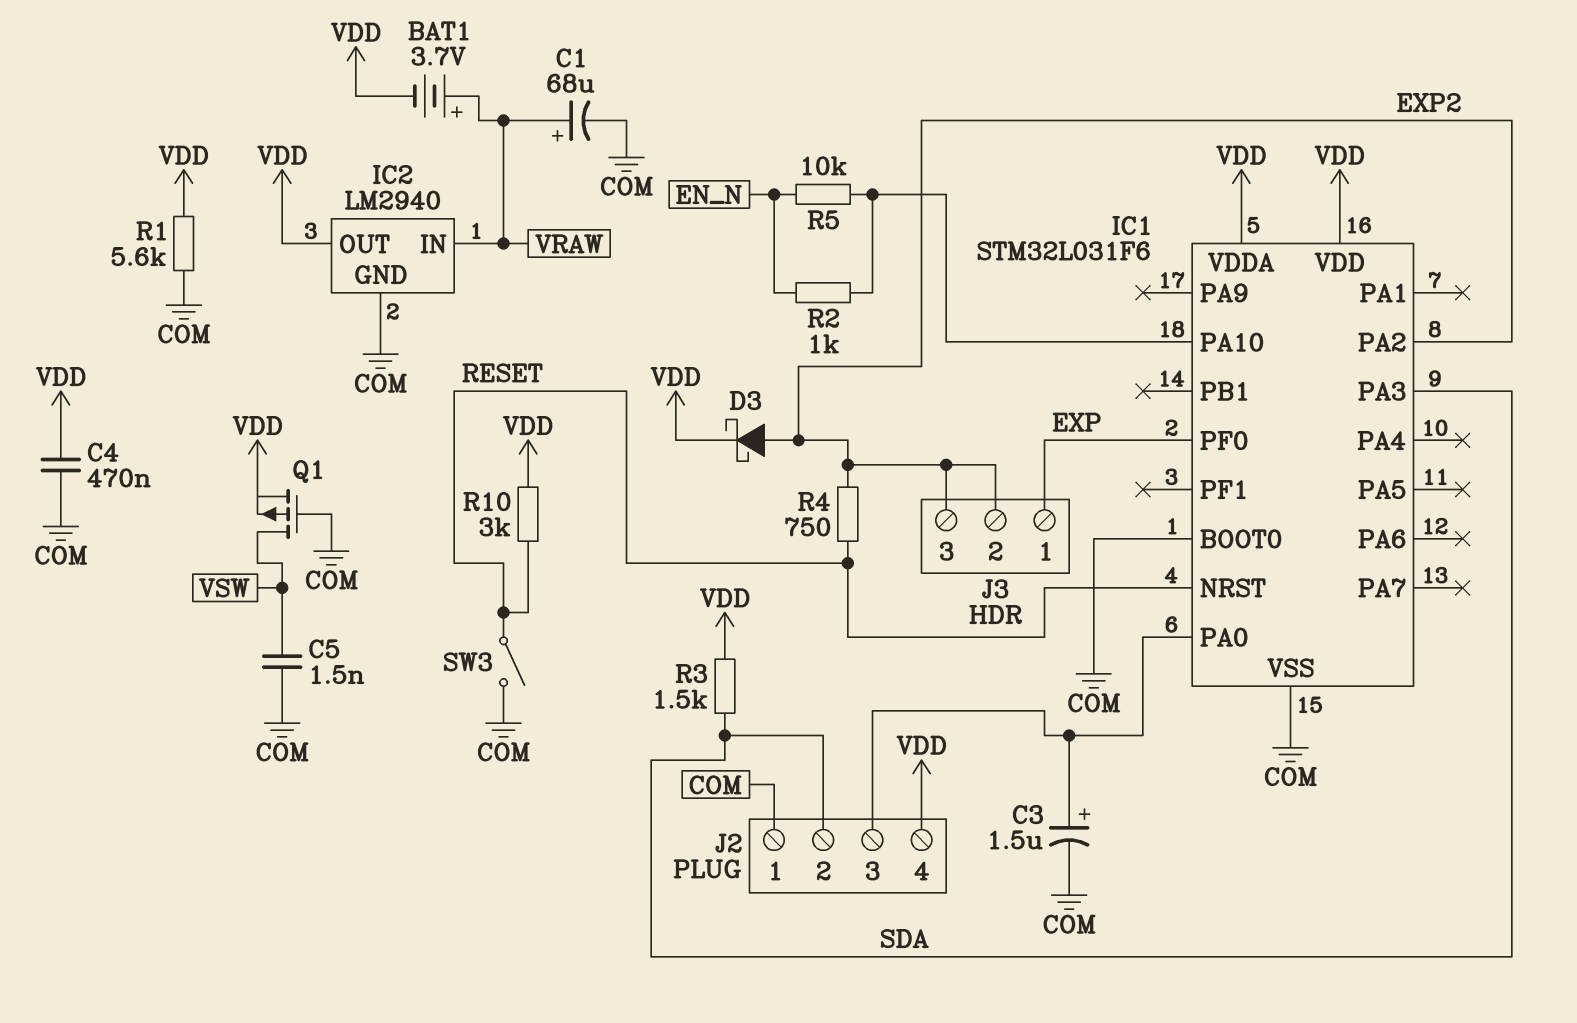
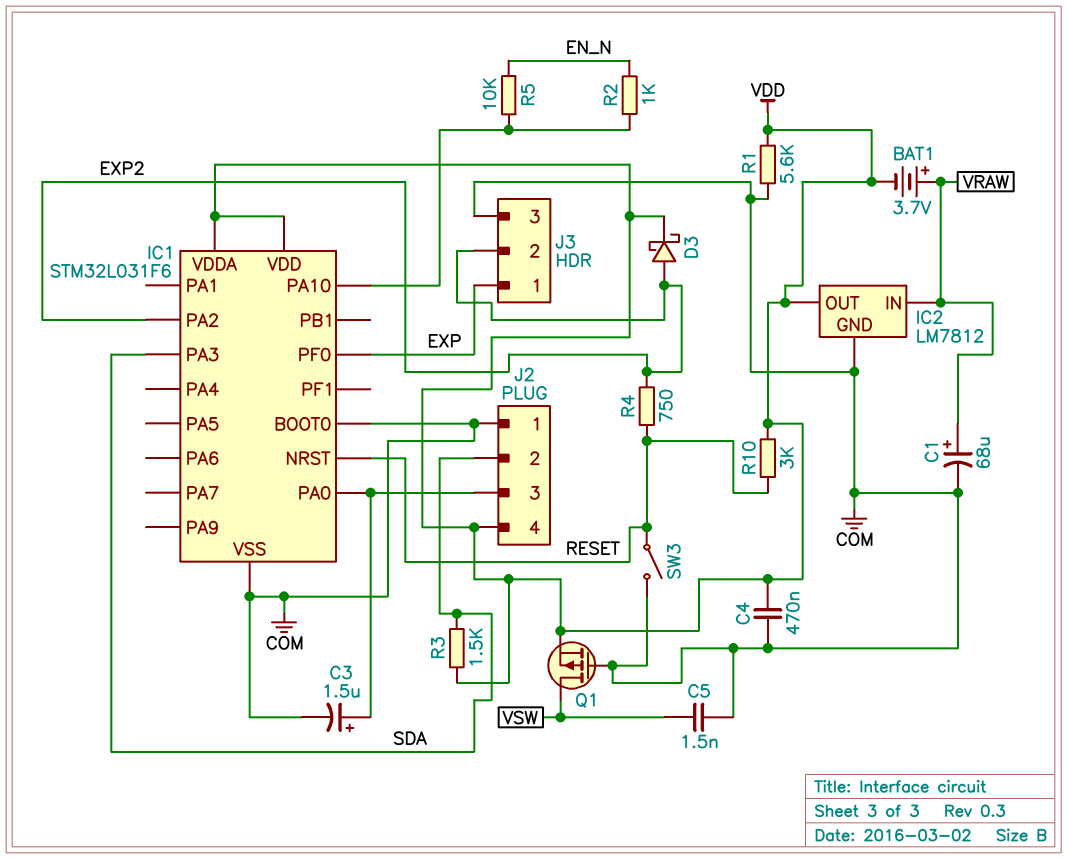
IC2: LM2940 -> LM7812
J3 pin 3: EXP2 -> COM

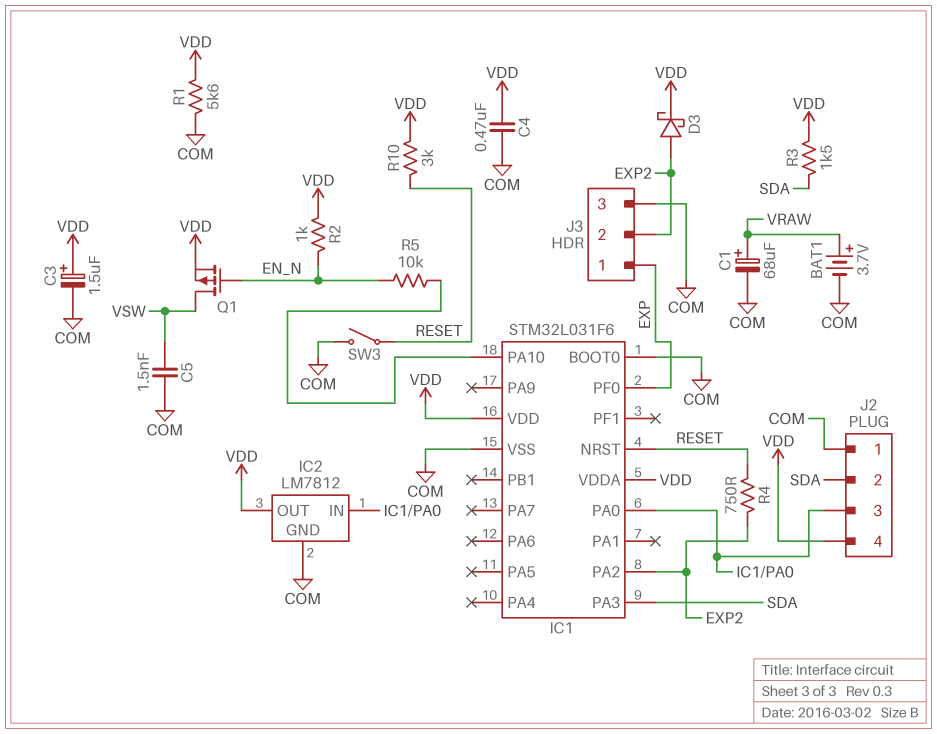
BAT1: 3.7V (plus VRAW, minus VDD) -> 3.7V (plus VRAW, minus COM)
C3: 1.5uF (plus IC1/PA0, minus COM) -> 1.5uF (plus VDD, minus COM)
IC2 pin IN: VRAW -> IC1/PA0
Q1: PMOS (G COM, D VSW, S VDD) -> PMOS (G EN_N, D VSW, S VDD)
R2: 1k (EN_N, IC1/PA10) -> 1k (EN_N, VDD)

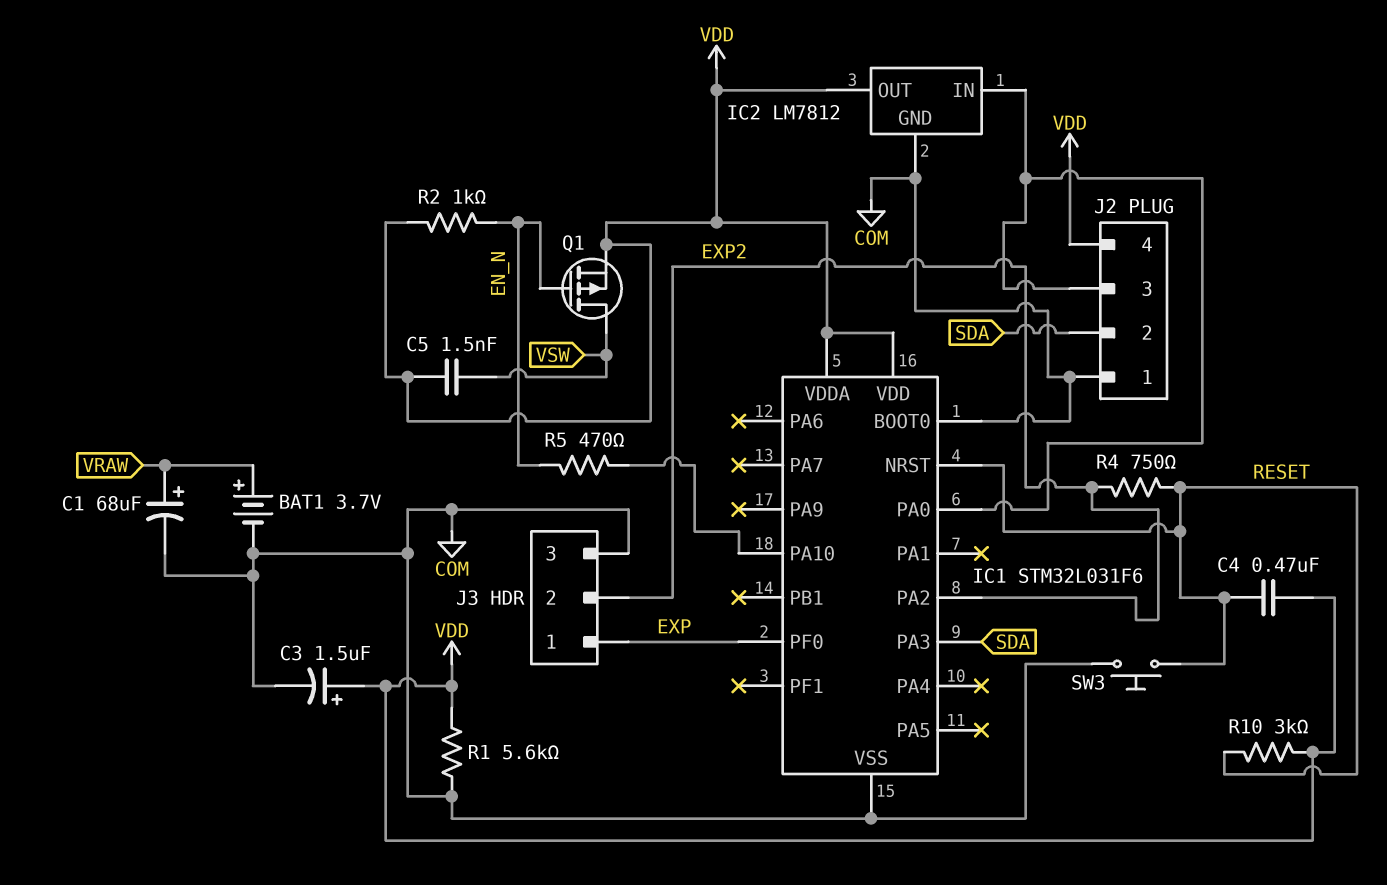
C4: 470nF (COM, VDD) -> 470nF (RESET, VDD)
C5: 1.5nF (COM, VSW) -> 1.5nF (VDD, VSW)
D3: schottky (A EXP2, K VDD) -> none
R3: 1.5k (SDA, VDD) -> none
R5: 10k (EN_N, IC1/PA10) -> 470 (EN_N, IC1/PA10)
SW3: switch (COM, RESET) -> button (COM, RESET)

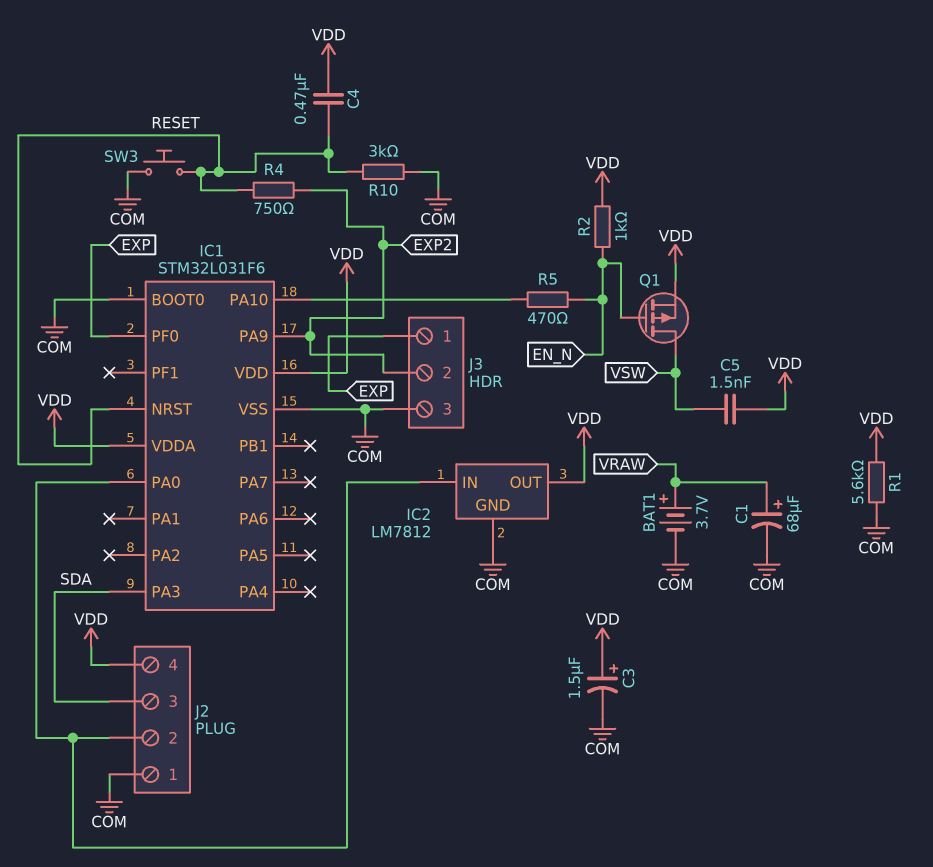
IC1 pin PA2: EXP2 -> none
IC1 pin PA9: none -> EXP2
J2 pin 2: SDA -> IC1/PA0
J2 pin 3: IC1/PA0 -> SDA
R10: 3k (RESET, VDD) -> 3k (COM, RESET)

